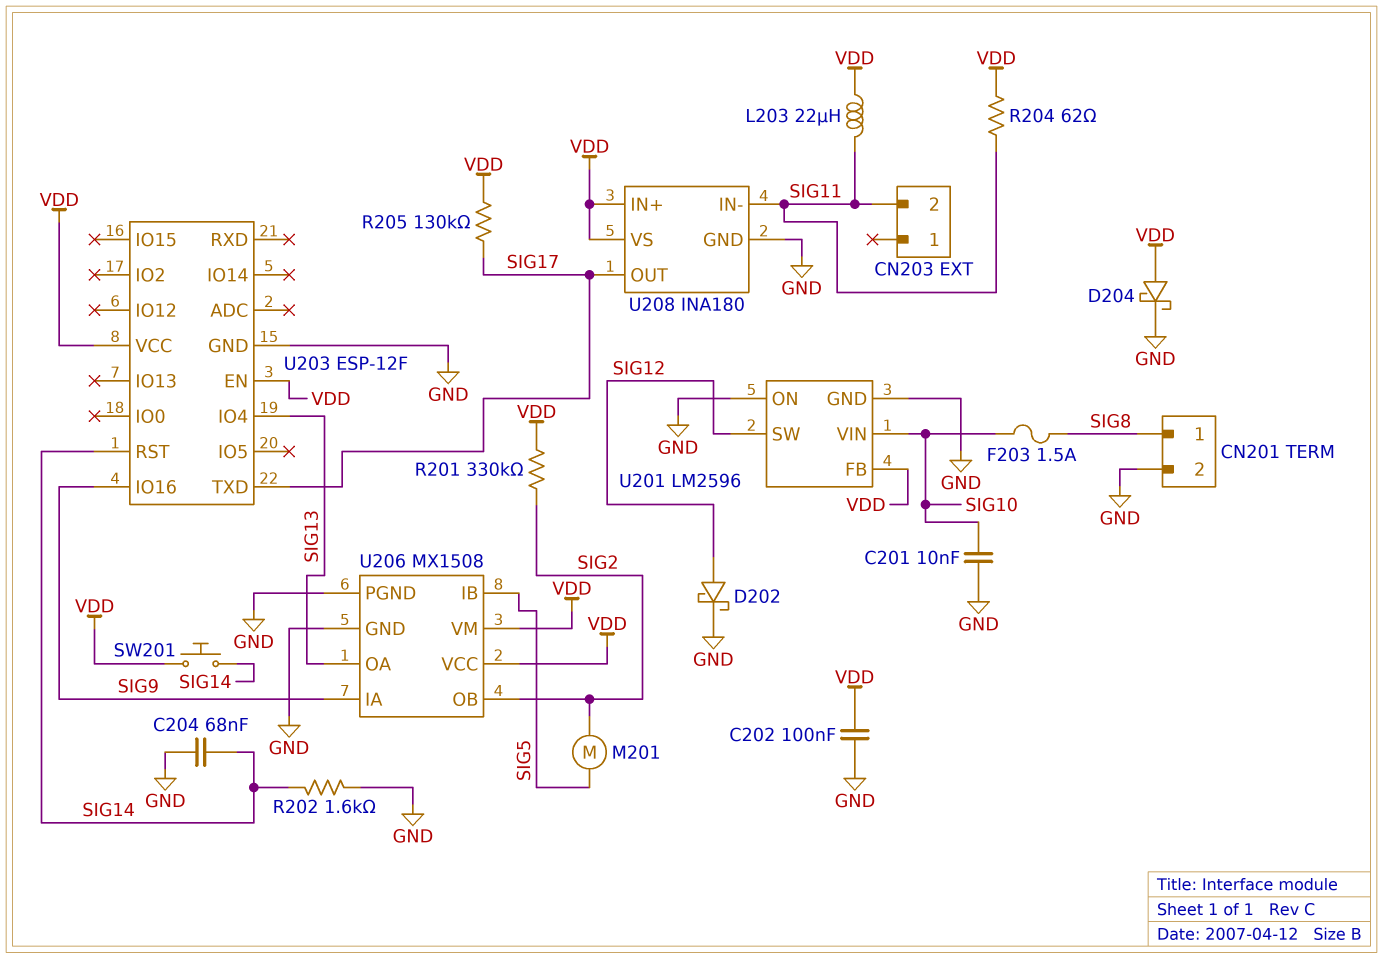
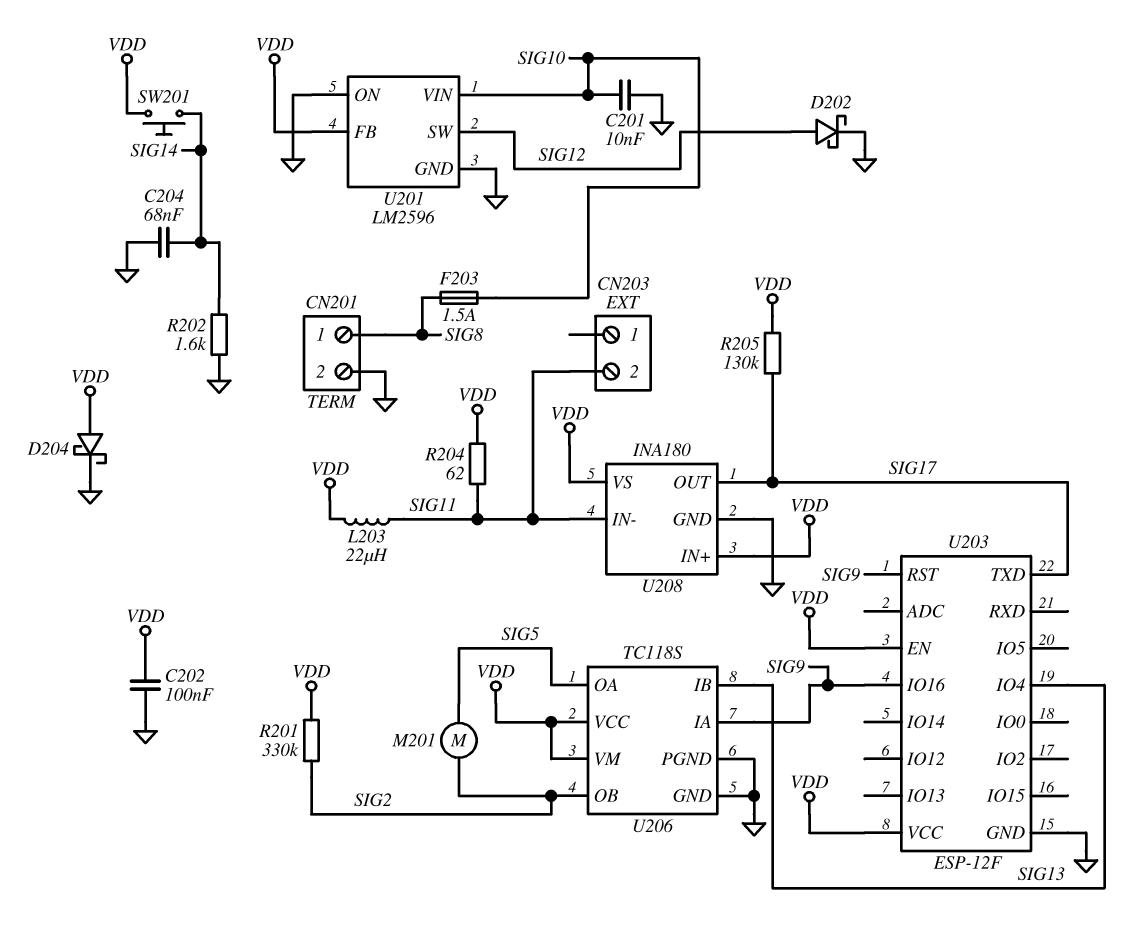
U203 pin RST: SIG14 -> SIG9
U206: MX1508 -> TC118S
U206 pin IB: SIG5 -> SIG13
U206 pin OA: SIG13 -> SIG5

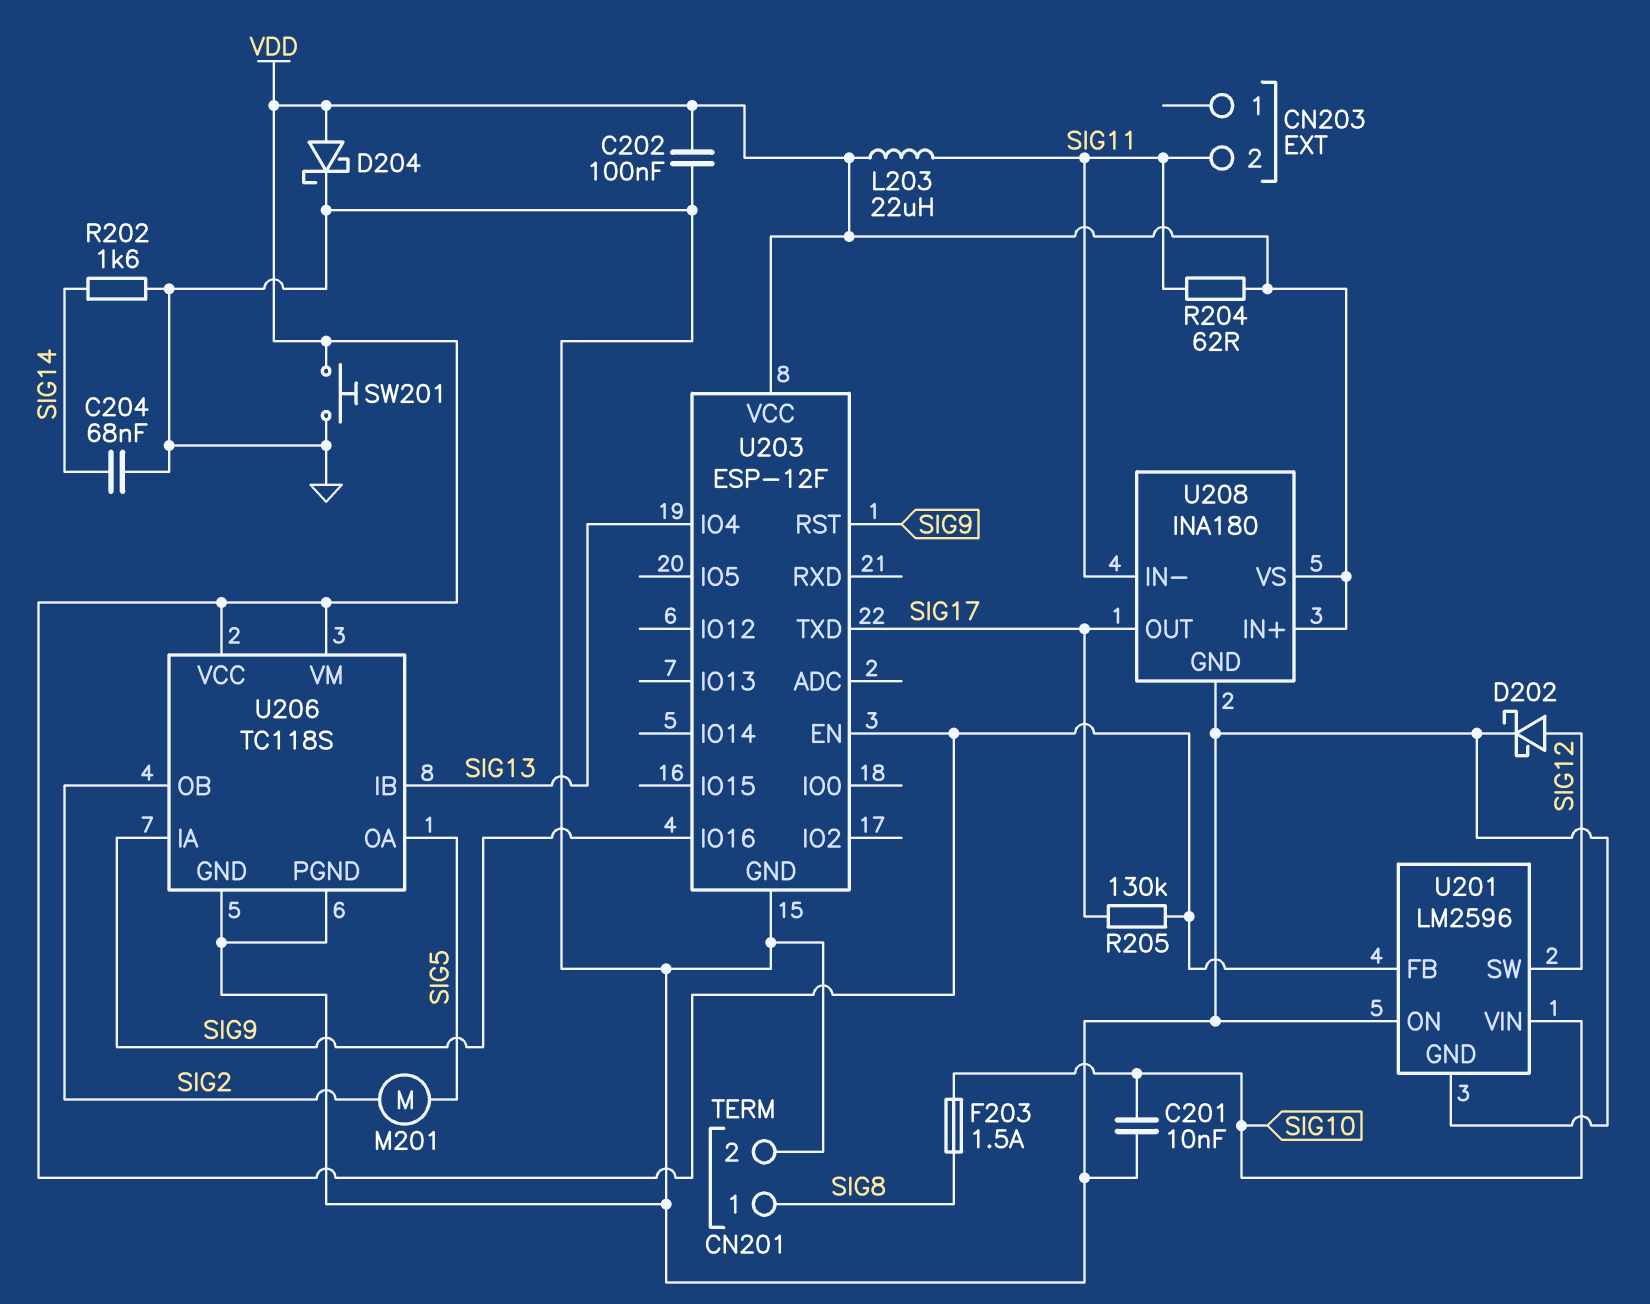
R201: 330k (SIG2, VDD) -> none
SW201: button (SIG14, VDD) -> button (GND, VDD)

